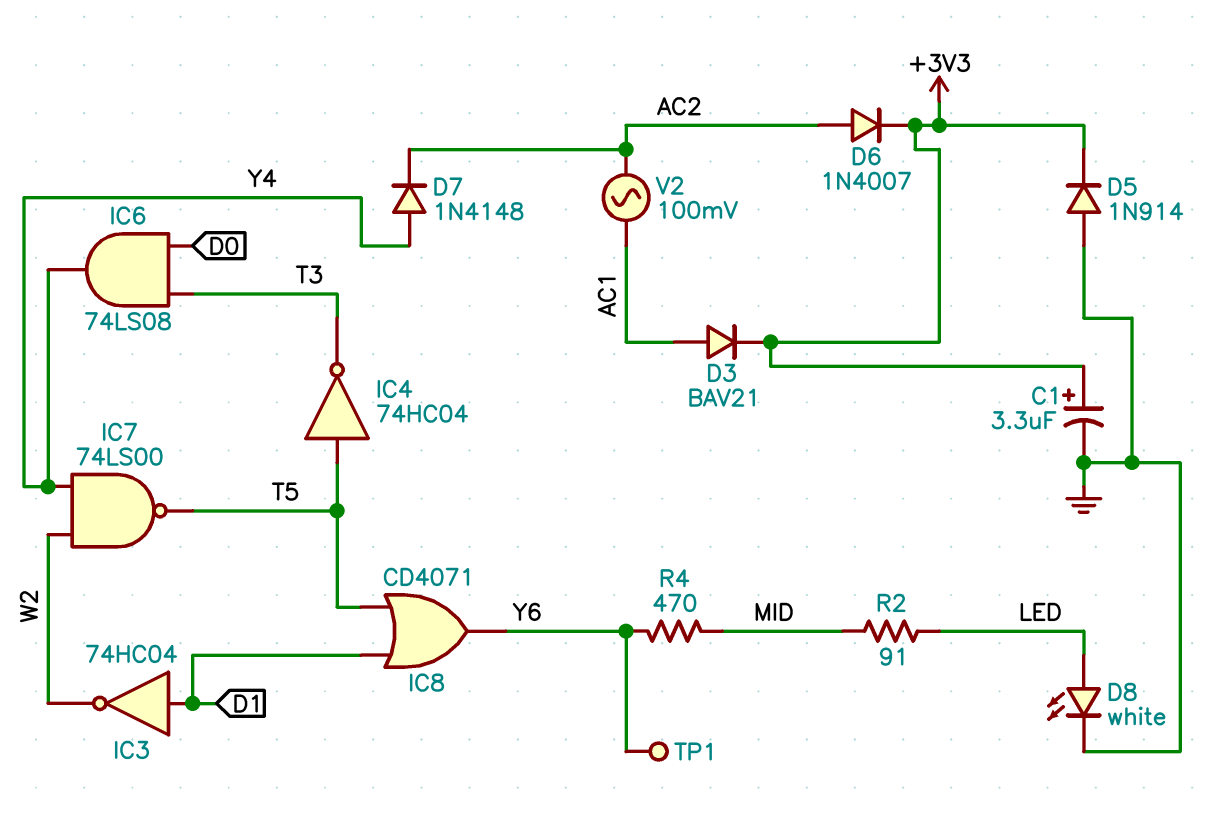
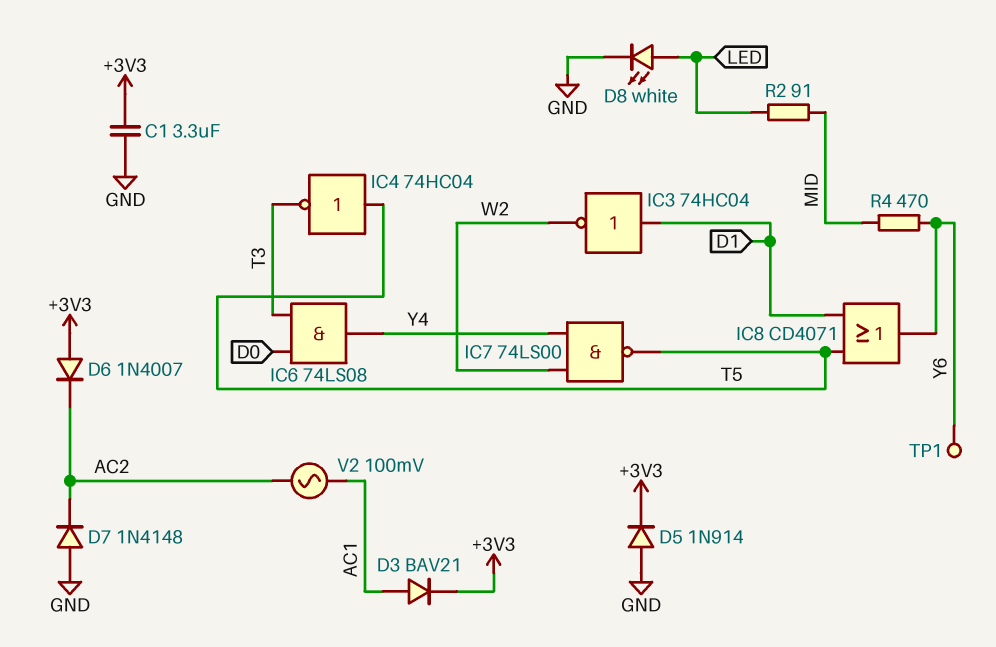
C1: 3.3uF (plus +3V3, minus GND) -> 3.3uF (+3V3, GND)
D6: diode 1N4007 (A AC2, K +3V3) -> diode 1N4007 (A +3V3, K AC2)
D7: diode 1N4148 (A Y4, K AC2) -> diode 1N4148 (A GND, K AC2)

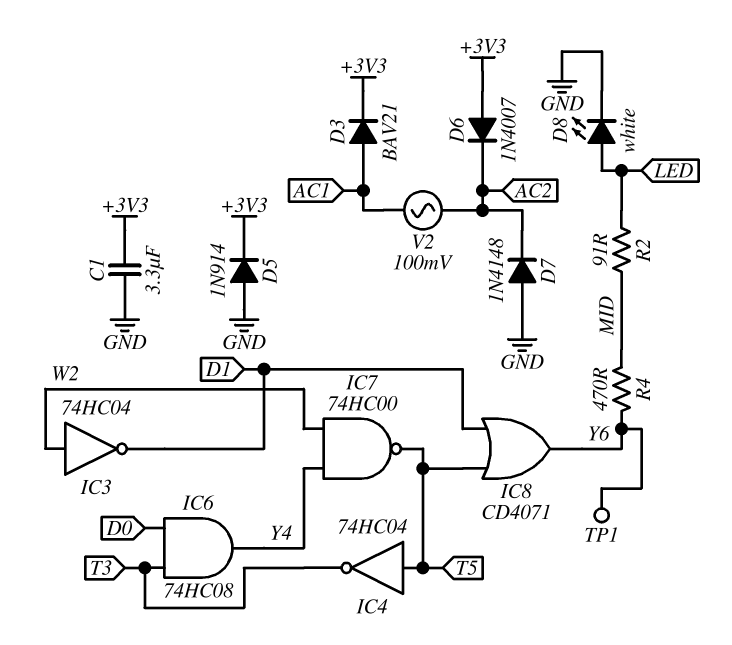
IC3: NOT 74HC04 (in D1, out W2) -> NOT 74HC04 (in W2, out D1)
IC6: AND 74LS08 (in D0, in T3, out Y4) -> AND 74HC08 (in D0, in T3, out Y4)
IC7: NAND 74LS00 (in W2, in Y4, out T5) -> NAND 74HC00 (in W2, in Y4, out T5)

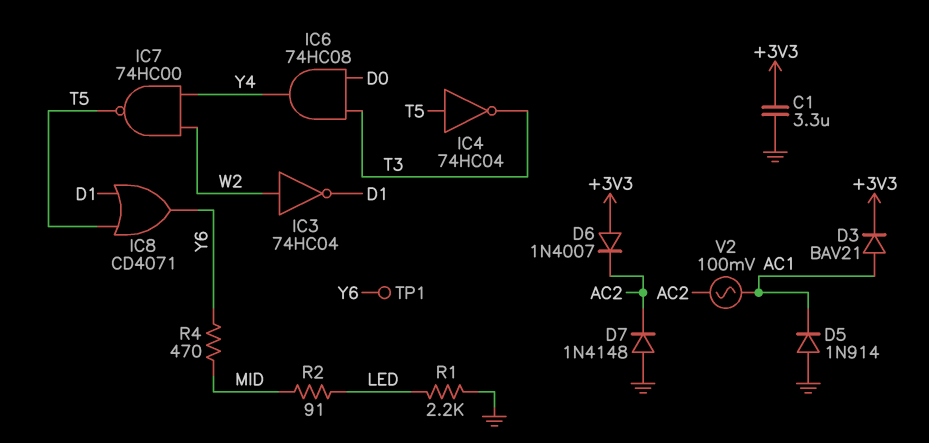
D5: diode 1N914 (A GND, K +3V3) -> diode 1N914 (A GND, K AC1)
D8: LED white (A LED, K GND) -> none
R1: none -> 2.2k (GND, LED)

